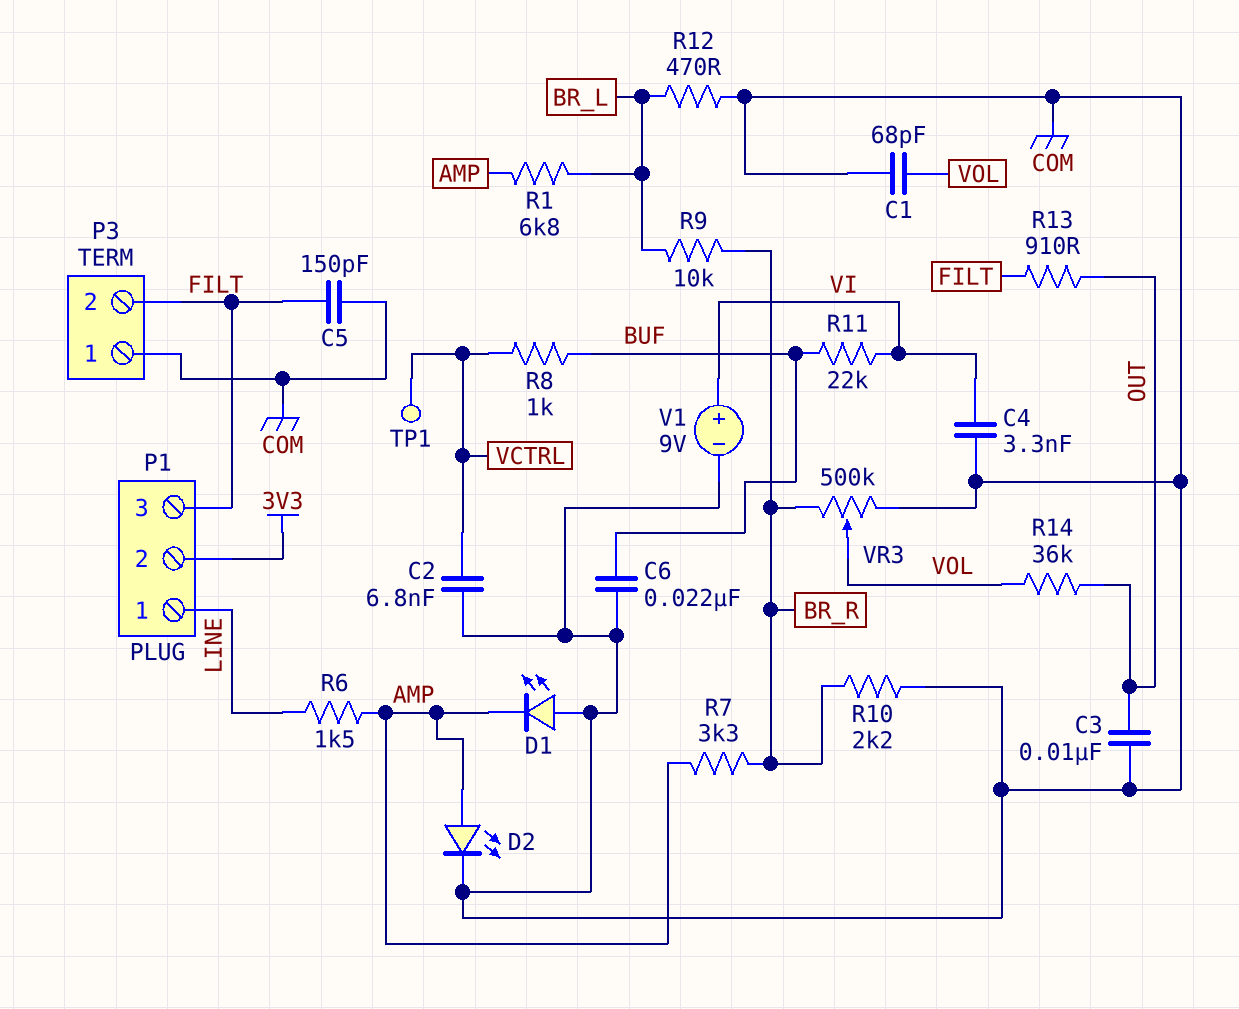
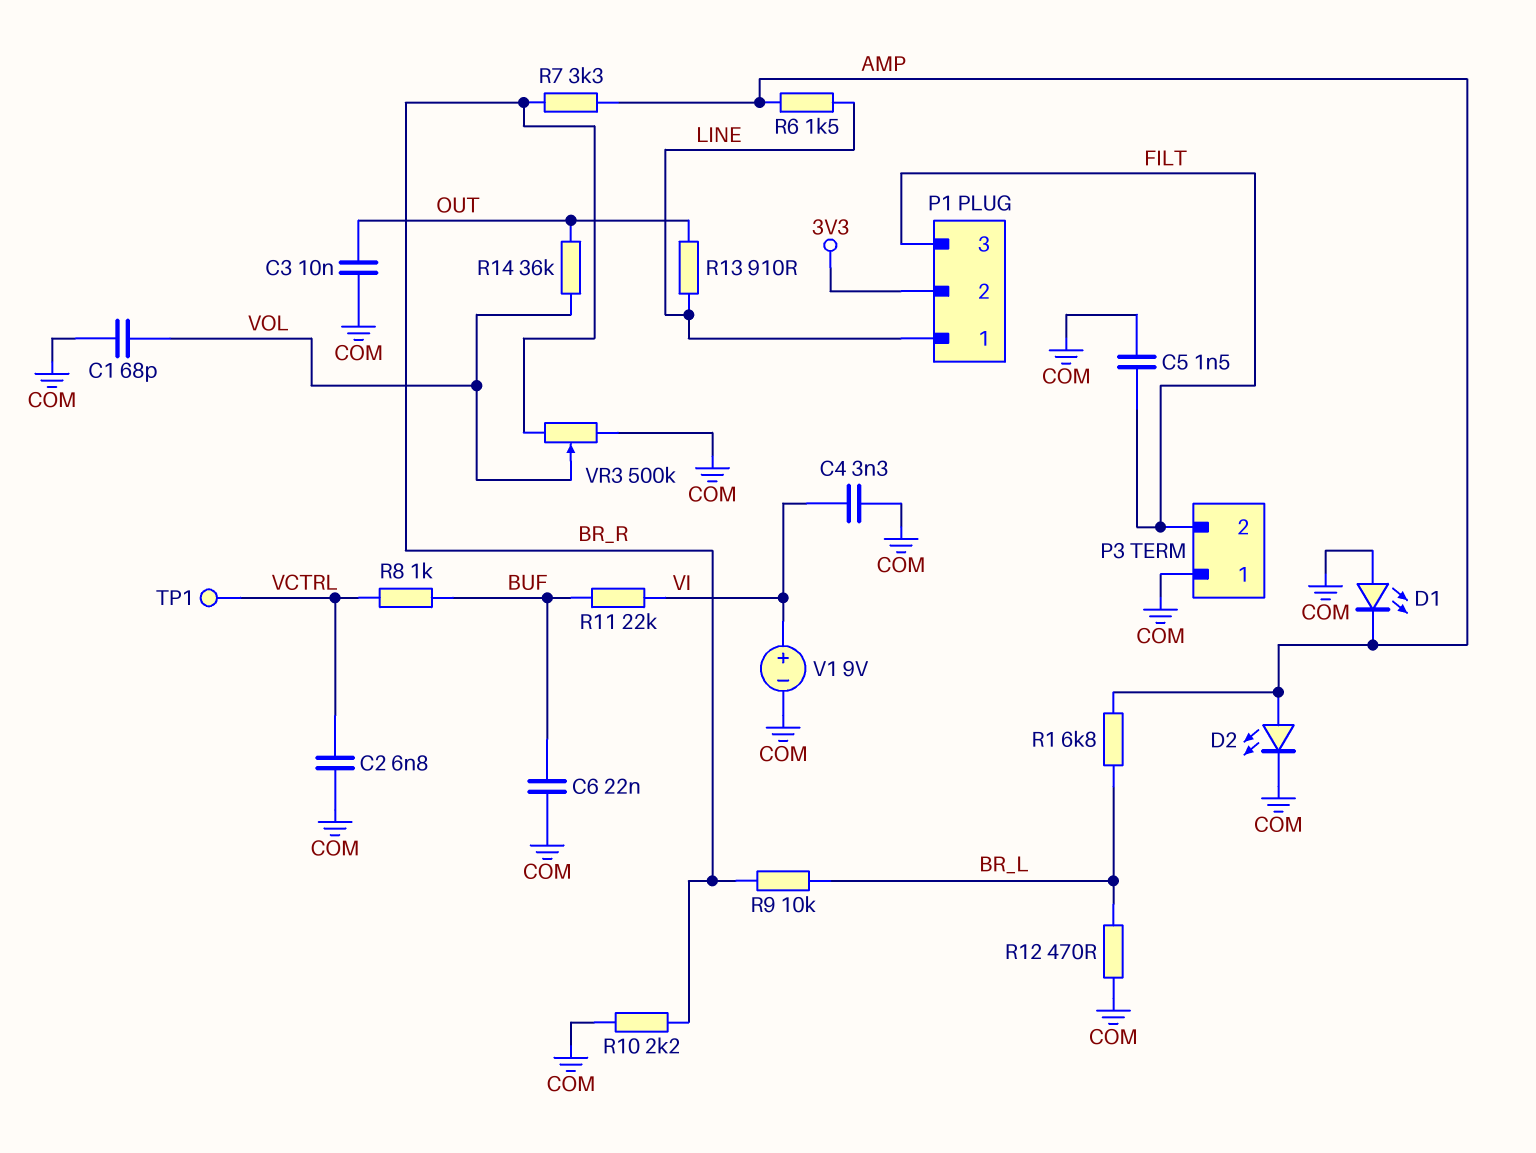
C5: 150pF (COM, FILT) -> 1.5nF (COM, FILT)
R13: 910 (FILT, OUT) -> 910 (LINE, OUT)

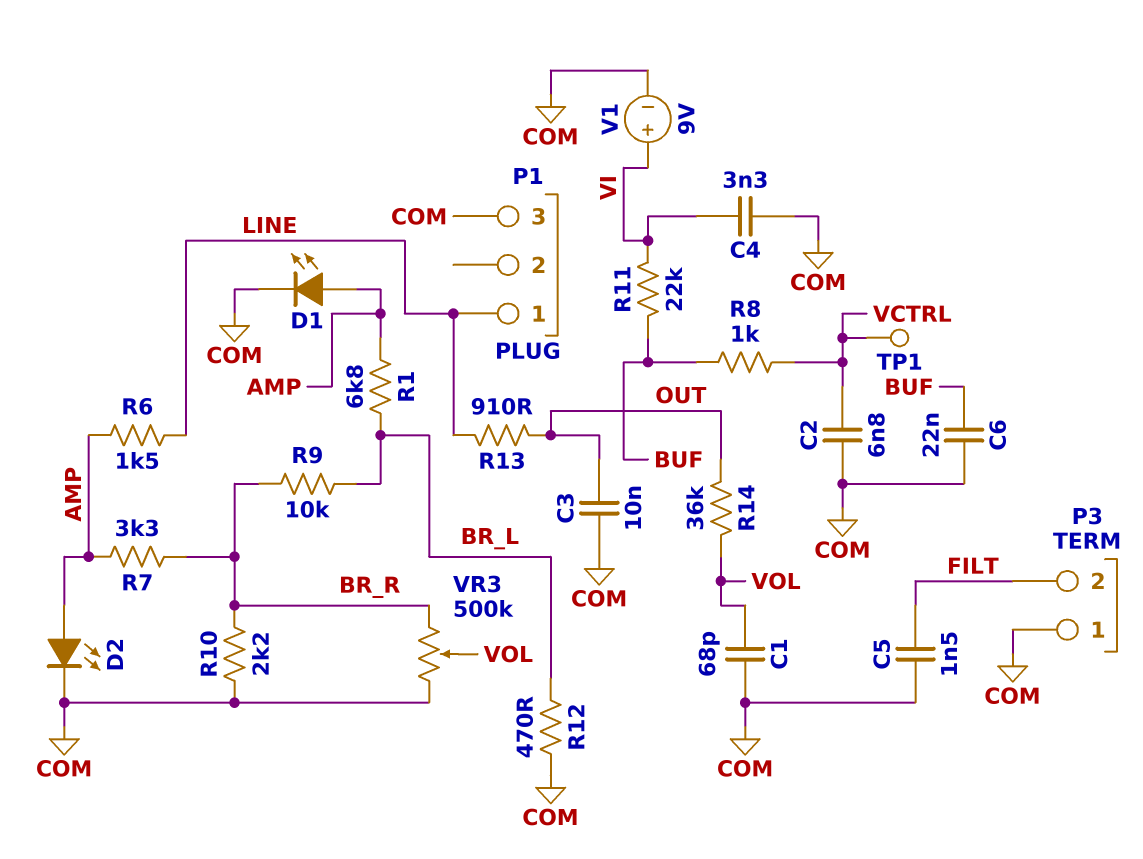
D1: LED (A COM, K AMP) -> LED (A AMP, K COM)
P1 pin 2: 3V3 -> none
P1 pin 3: FILT -> COM

